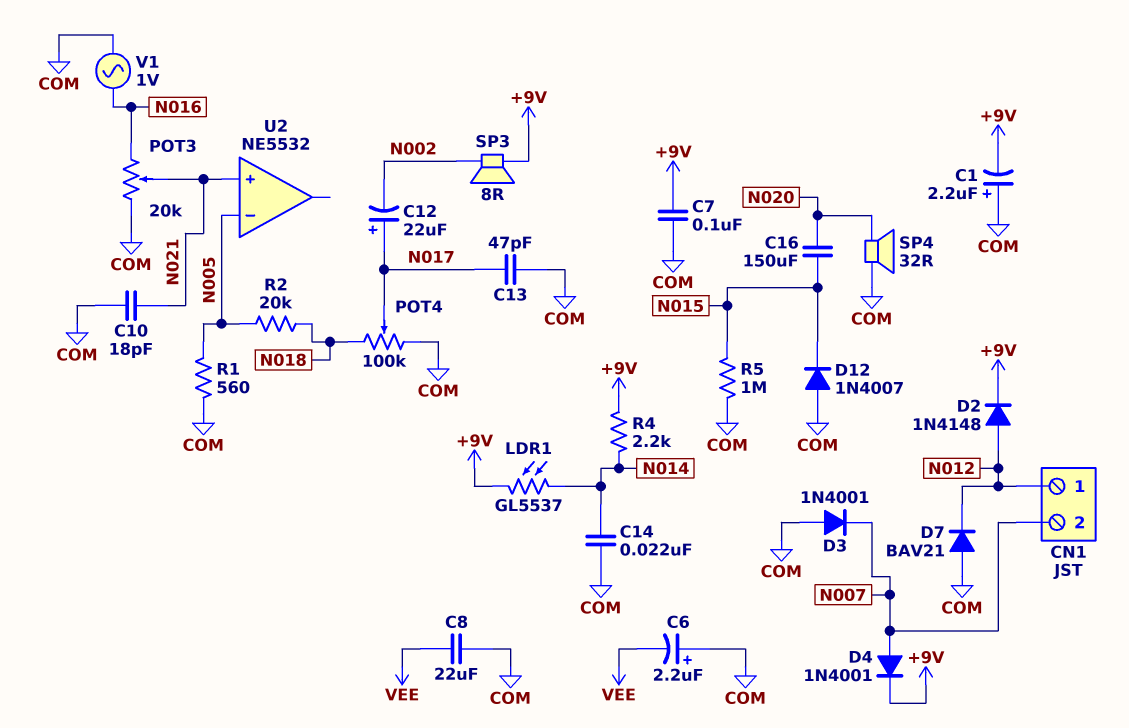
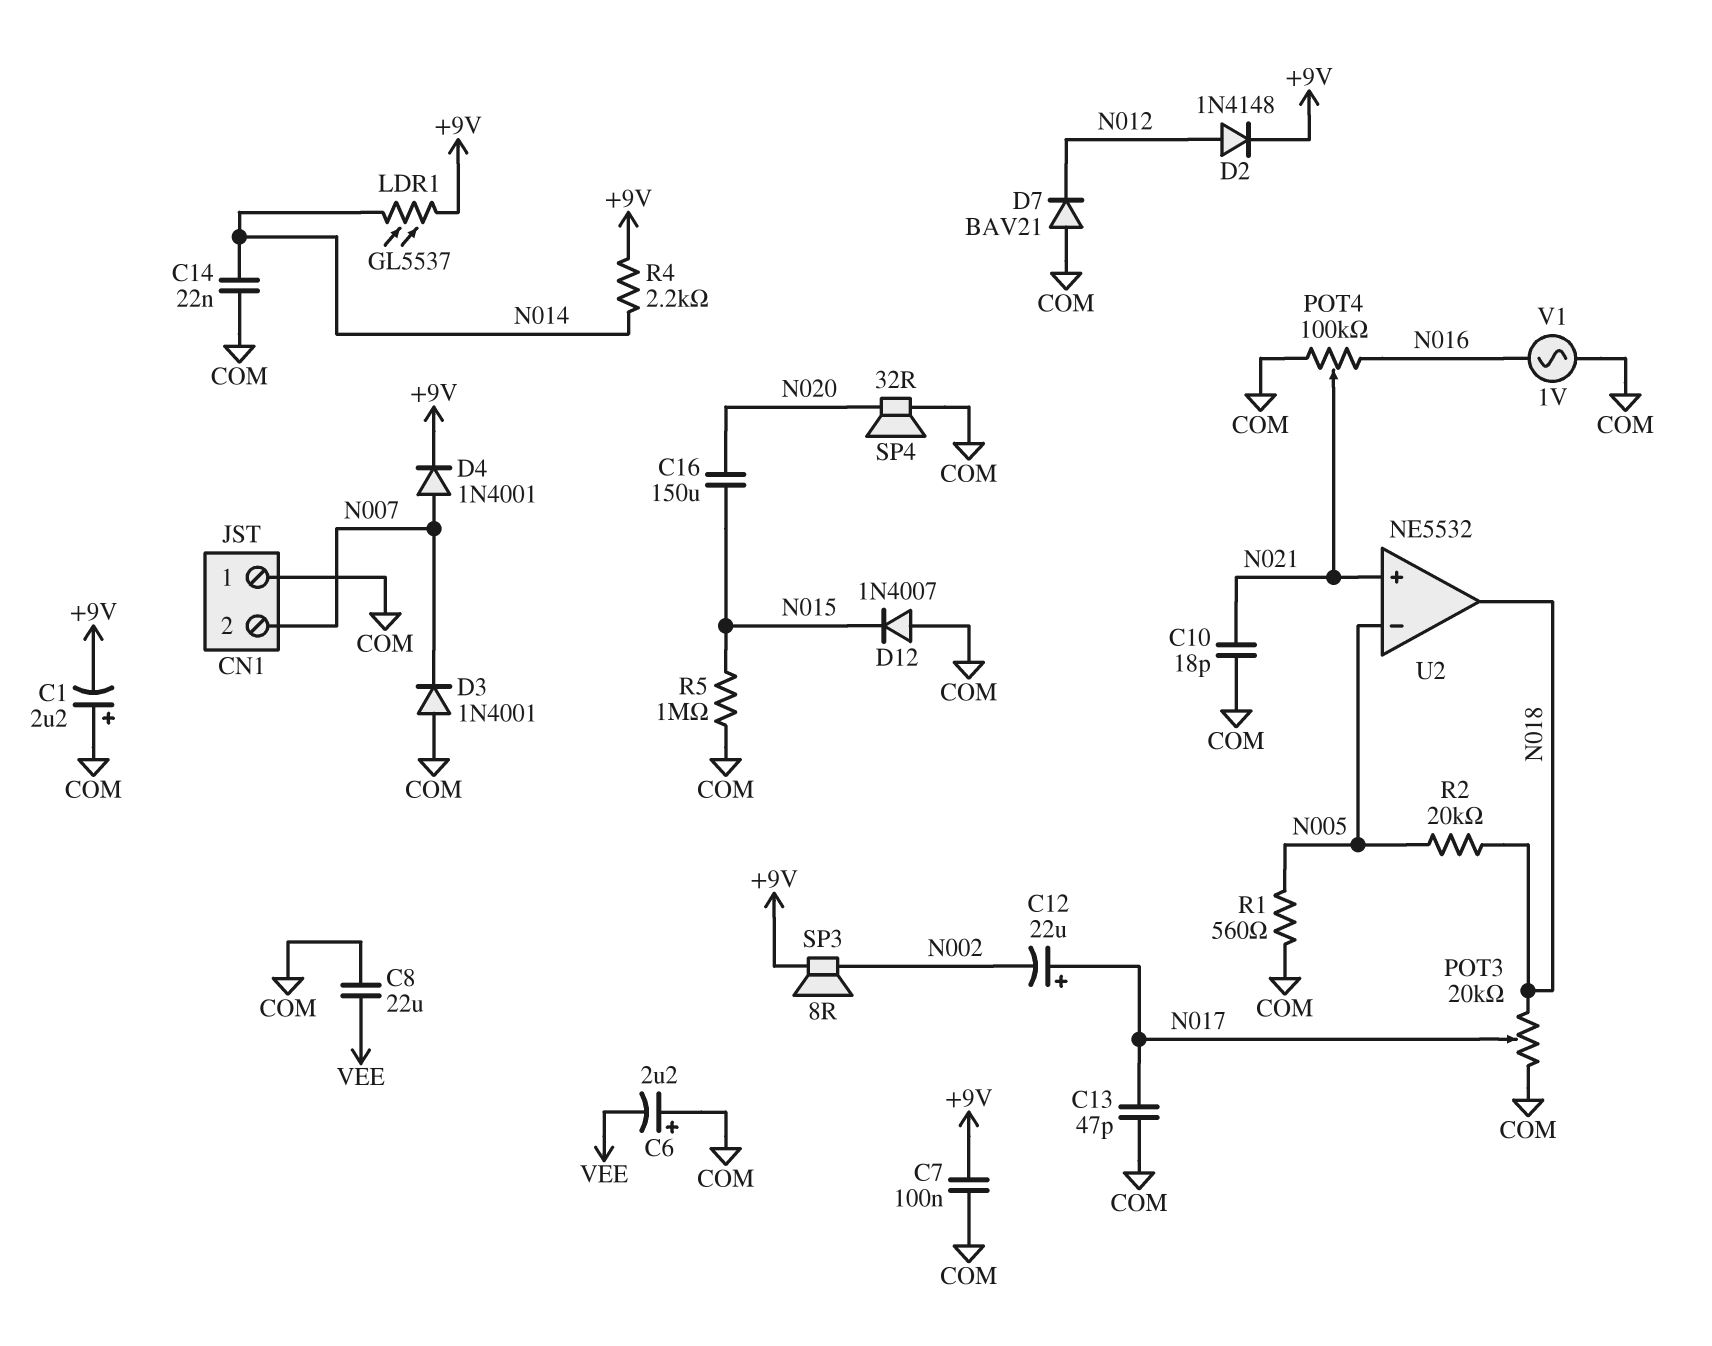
CN1 pin 1: N012 -> COM
POT3: 20k (COM, N016, wiper N021) -> 20k (COM, N018, wiper N017)
POT4: 100k (COM, N018, wiper N017) -> 100k (COM, N016, wiper N021)
U2 pin out: none -> N018

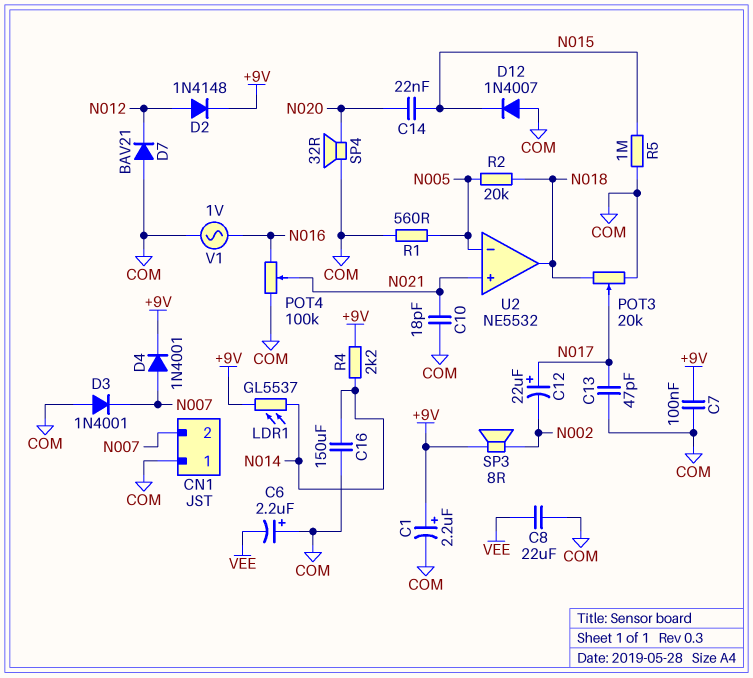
C1: 2.2uF (plus COM, minus +9V) -> 2.2uF (plus +9V, minus COM)
C14: 22nF (COM, N014) -> 22nF (N015, N020)
C16: 150uF (N015, N020) -> 150uF (COM, N014)

